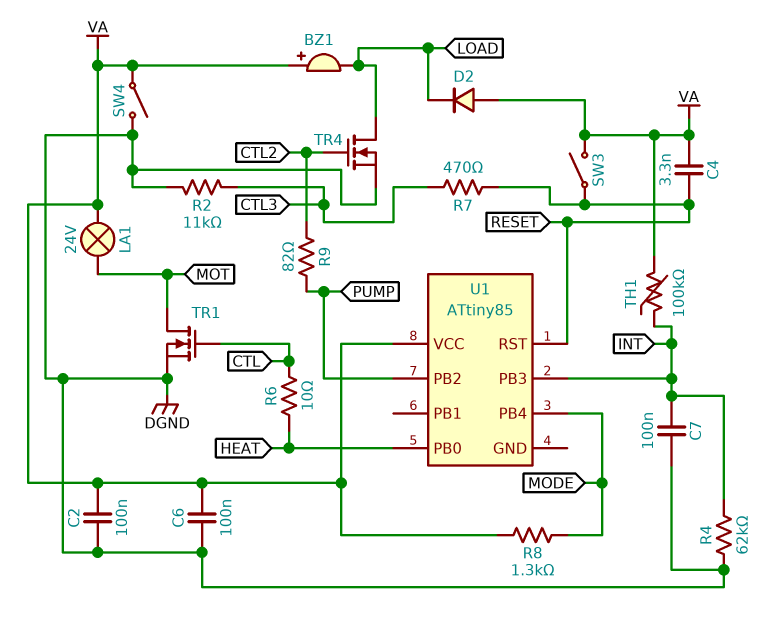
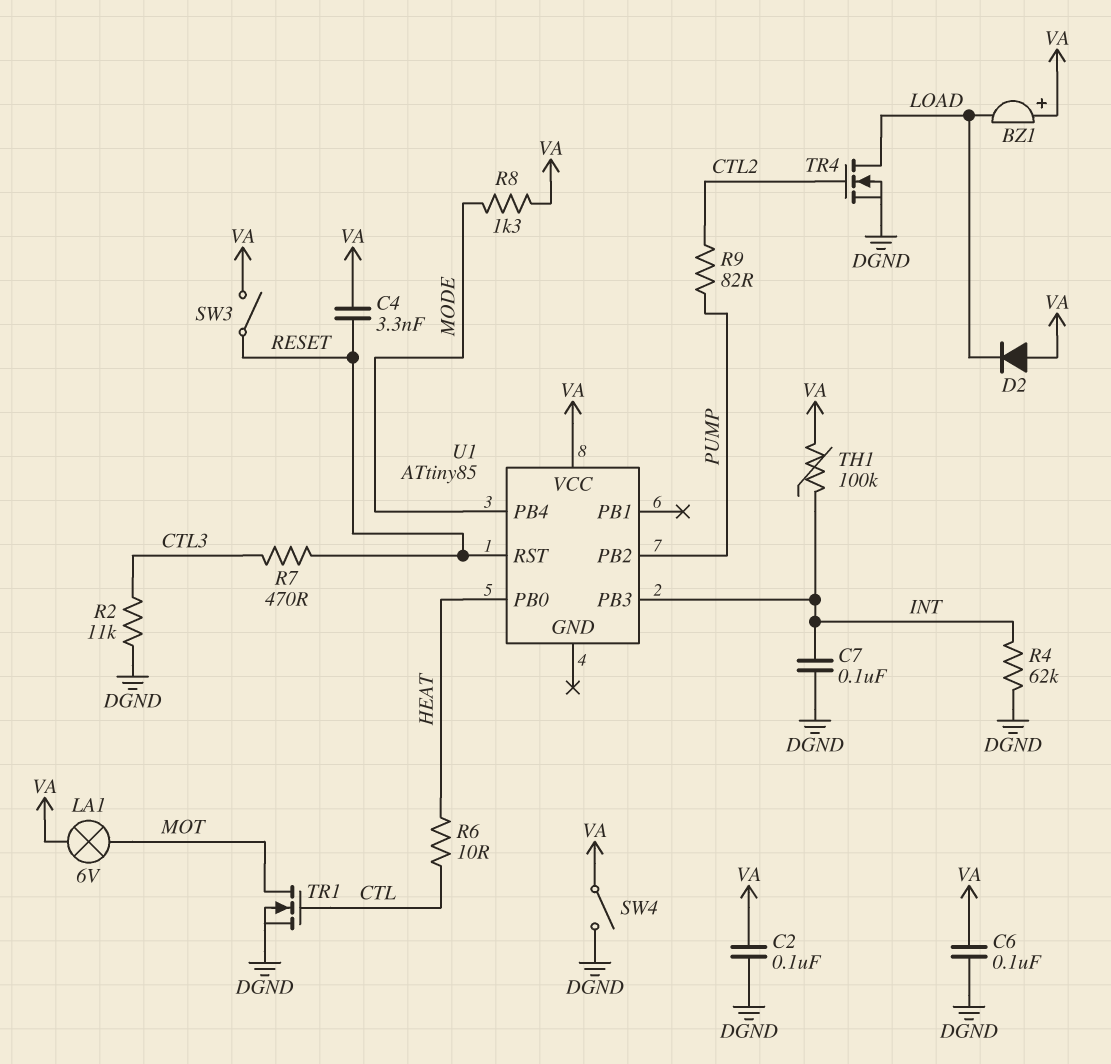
LA1: lamp 24V (MOT, VA) -> lamp 6V (MOT, VA)

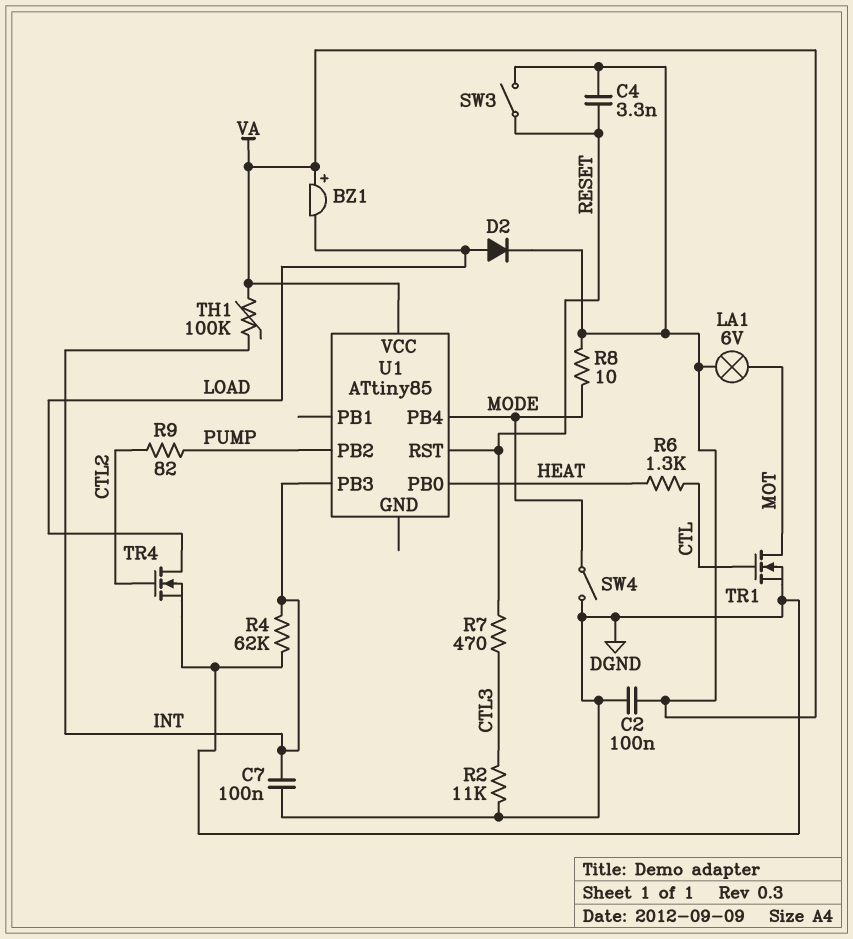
C6: 100nF (DGND, VA) -> none
D2: diode (A VA, K LOAD) -> diode (A LOAD, K VA)
R6: 10 (CTL, HEAT) -> 1.3k (CTL, HEAT)
R8: 1.3k (MODE, VA) -> 10 (MODE, VA)
SW4: switch (DGND, VA) -> switch (DGND, MODE)

